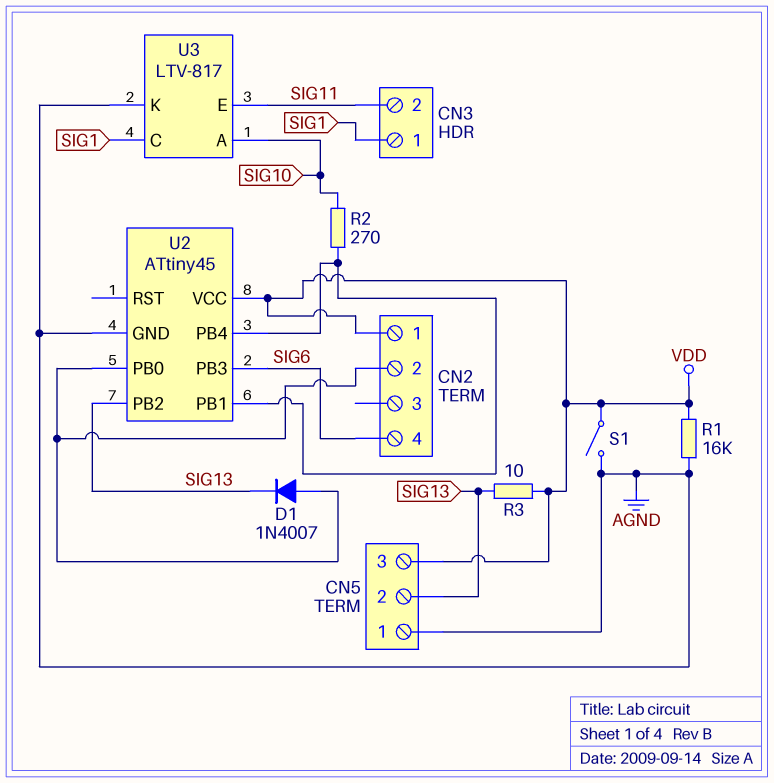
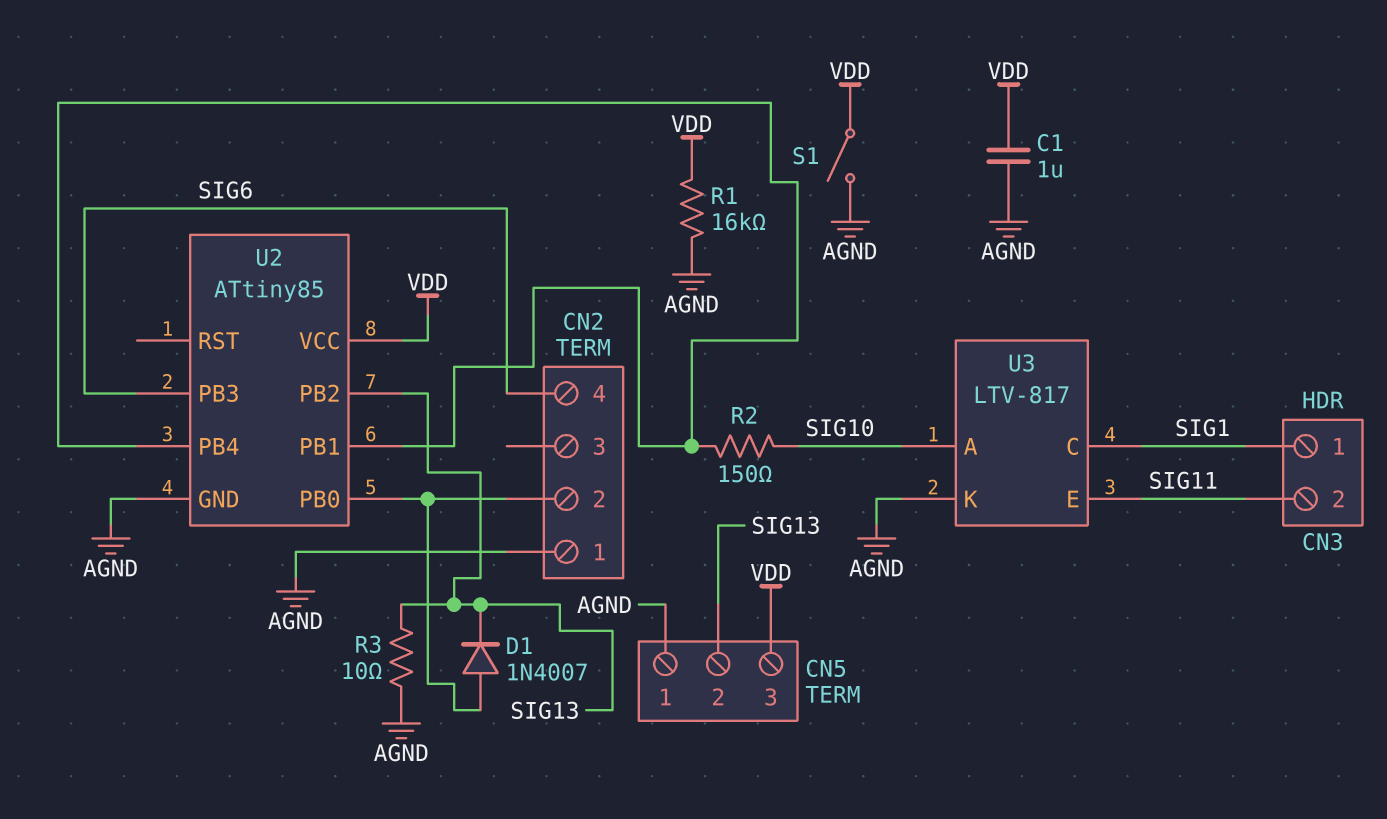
C1: none -> 1uF (AGND, VDD)
CN2 pin 1: VDD -> AGND
R2: 270 (SIG10, U2/PB1) -> 150 (SIG10, U2/PB1)
R3: 10 (SIG13, VDD) -> 10 (AGND, SIG13)
U2: ATtiny45 -> ATtiny85

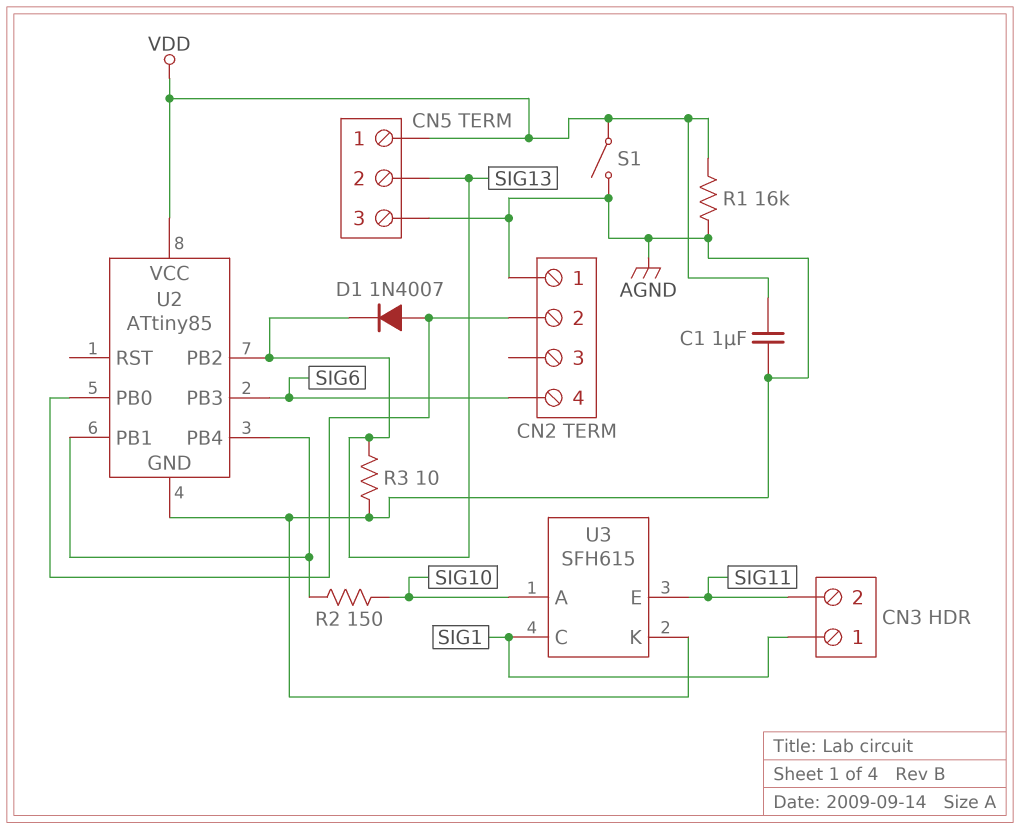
CN5 pin 1: AGND -> VDD
CN5 pin 3: VDD -> AGND
U3: LTV-817 -> SFH615

